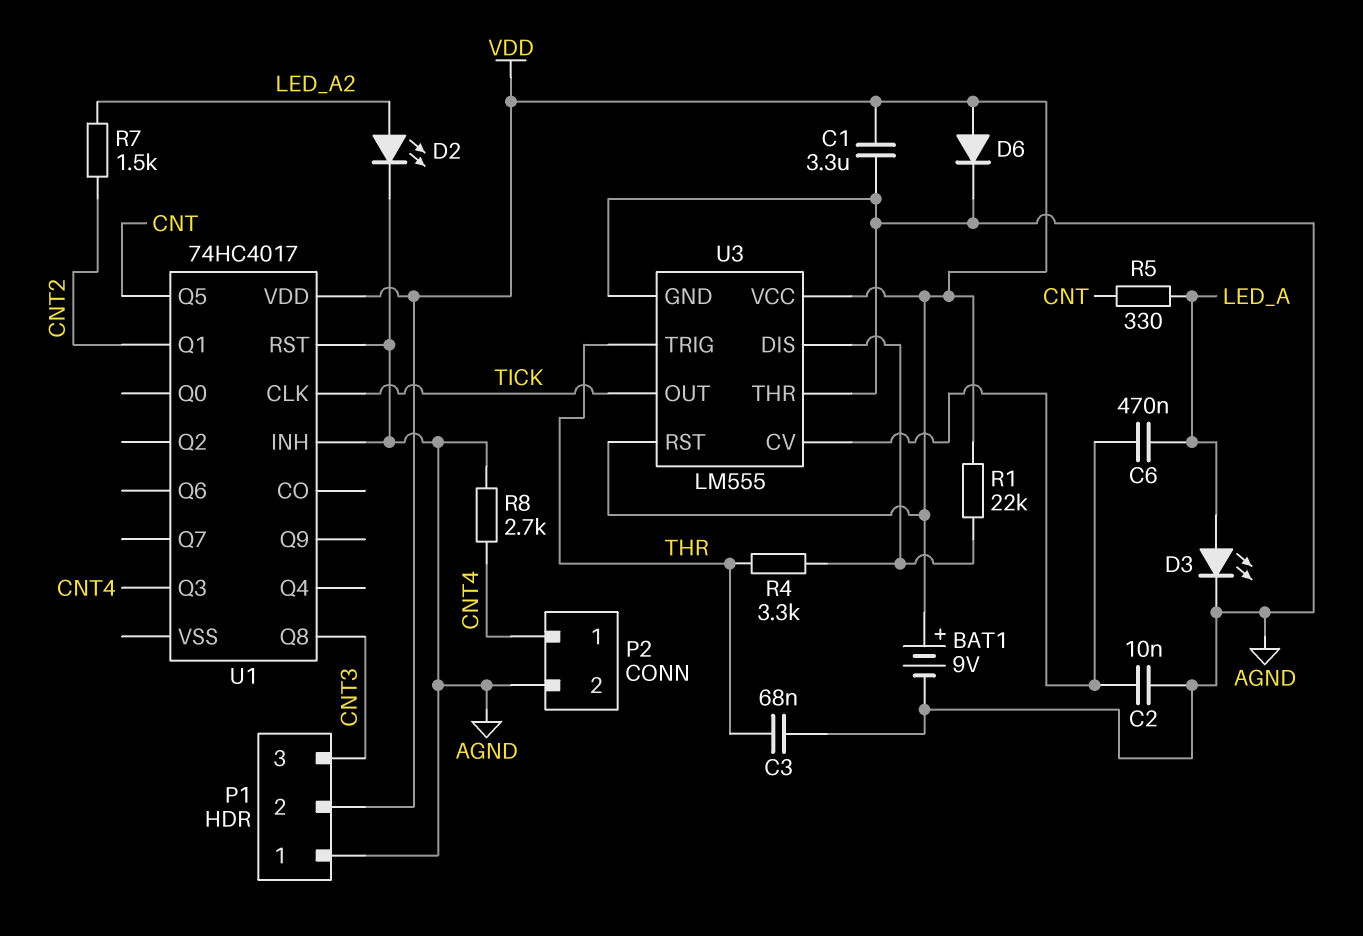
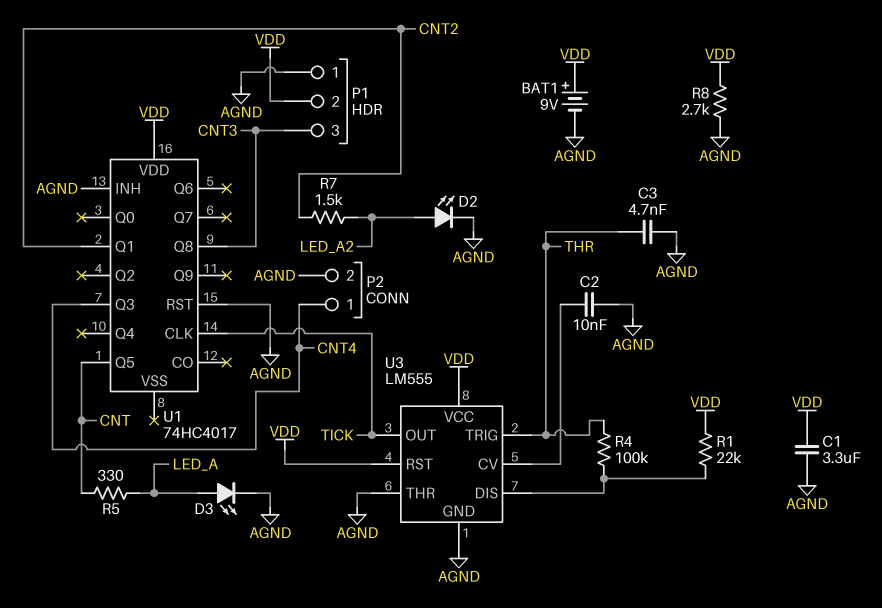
C3: 68nF (AGND, THR) -> 4.7nF (AGND, THR)
C6: 470nF (LED_A, U3/CV) -> none
D6: diode (A VDD, K AGND) -> none
R4: 3.3k (THR, U3/DIS) -> 100k (THR, U3/DIS)
R8: 2.7k (AGND, CNT4) -> 2.7k (AGND, VDD)

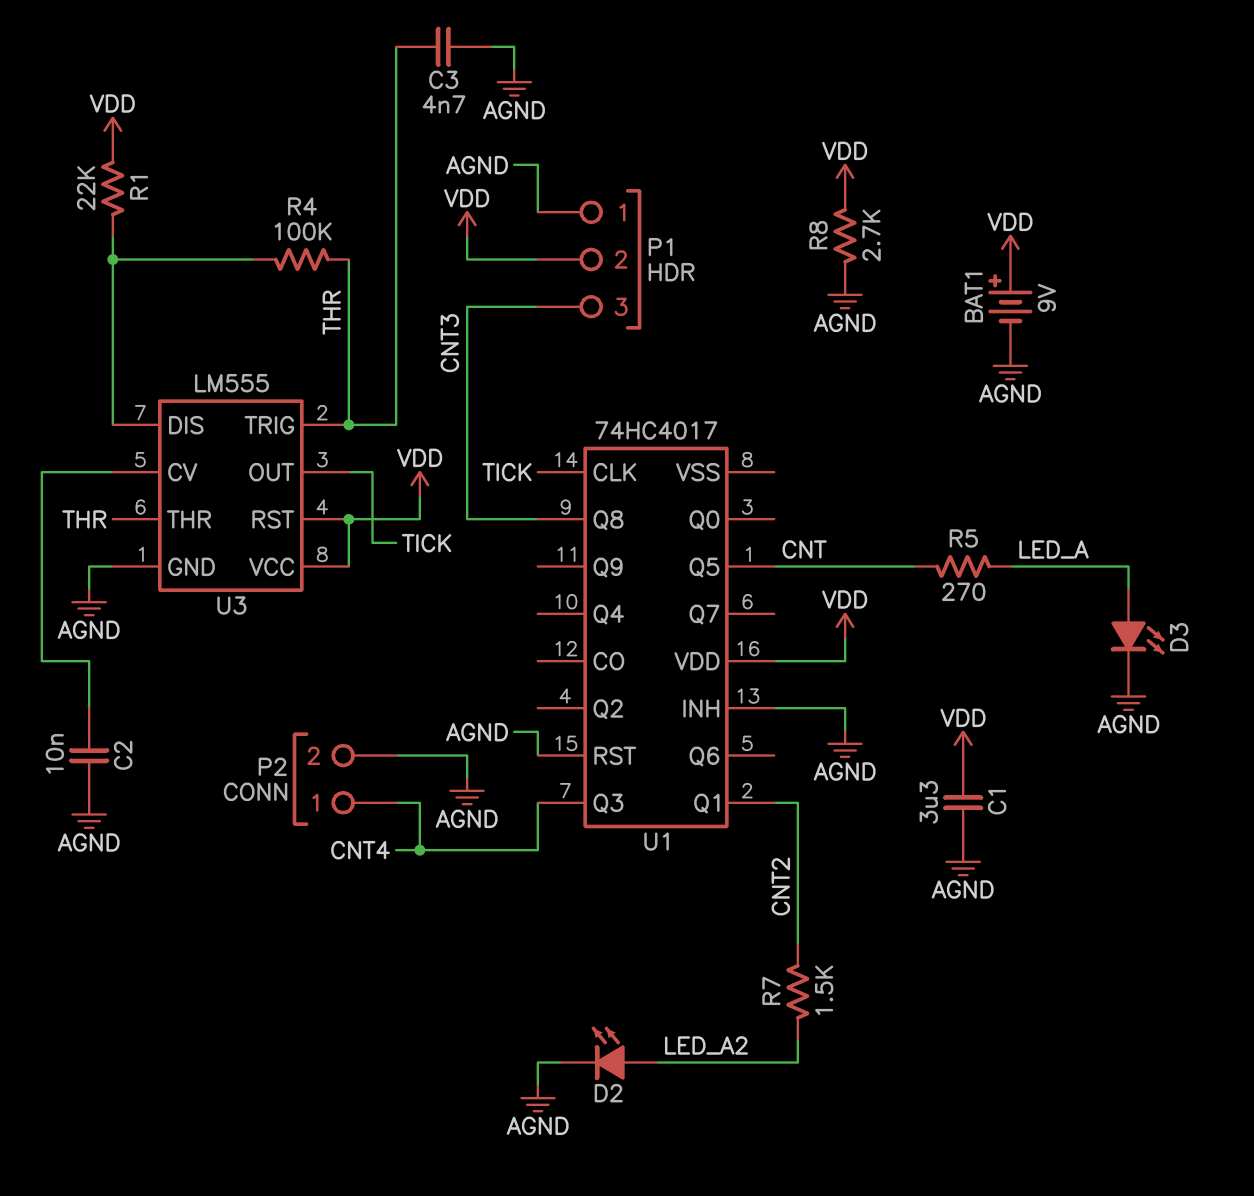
R5: 330 (CNT, LED_A) -> 270 (CNT, LED_A)
U3 pin THR: AGND -> THR

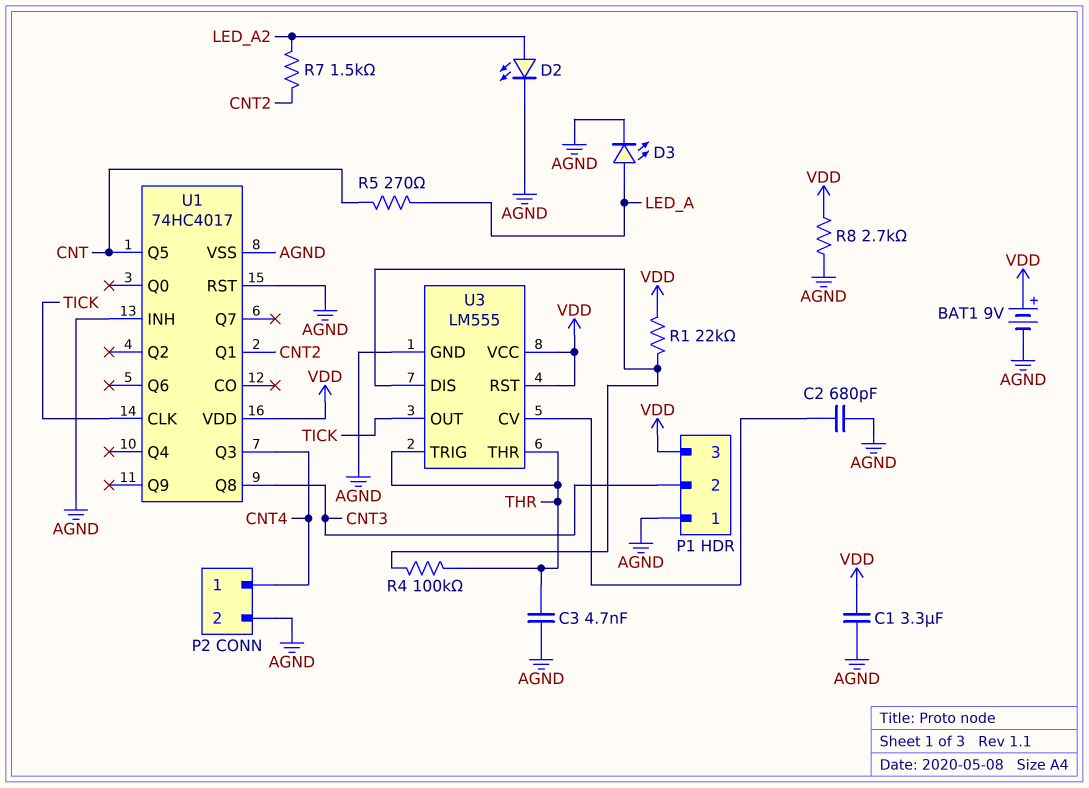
C2: 10nF (AGND, U3/CV) -> 680pF (AGND, U3/CV)
P1 pin 2: VDD -> CNT3
P1 pin 3: CNT3 -> VDD
U1 pin VSS: none -> AGND

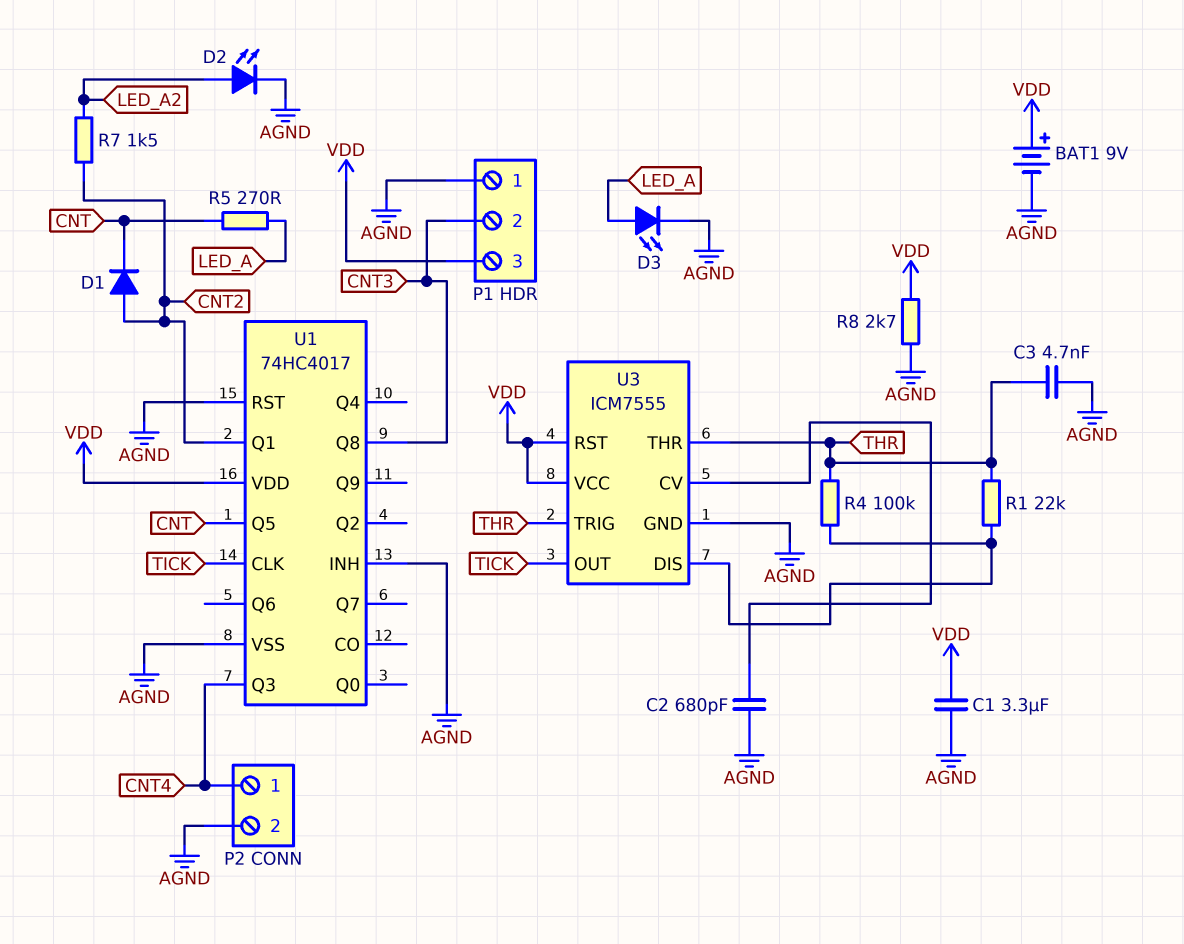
D1: none -> diode (A CNT2, K CNT)
R1: 22k (U3/DIS, VDD) -> 22k (THR, U3/DIS)
U3: LM555 -> ICM7555

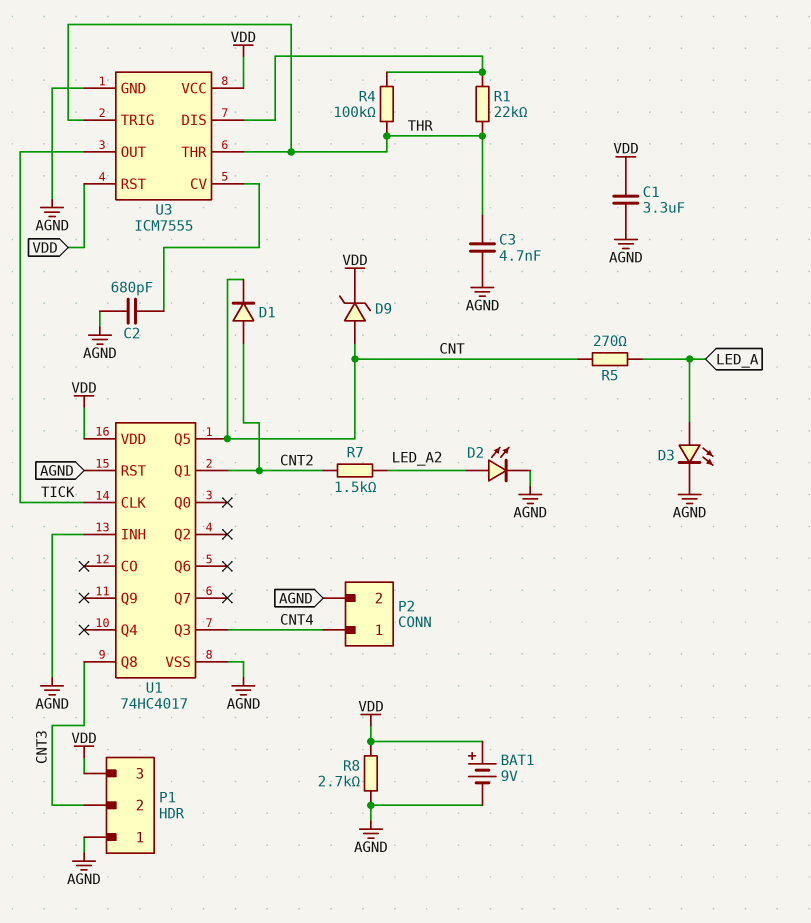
D9: none -> zener (A CNT, K VDD)

